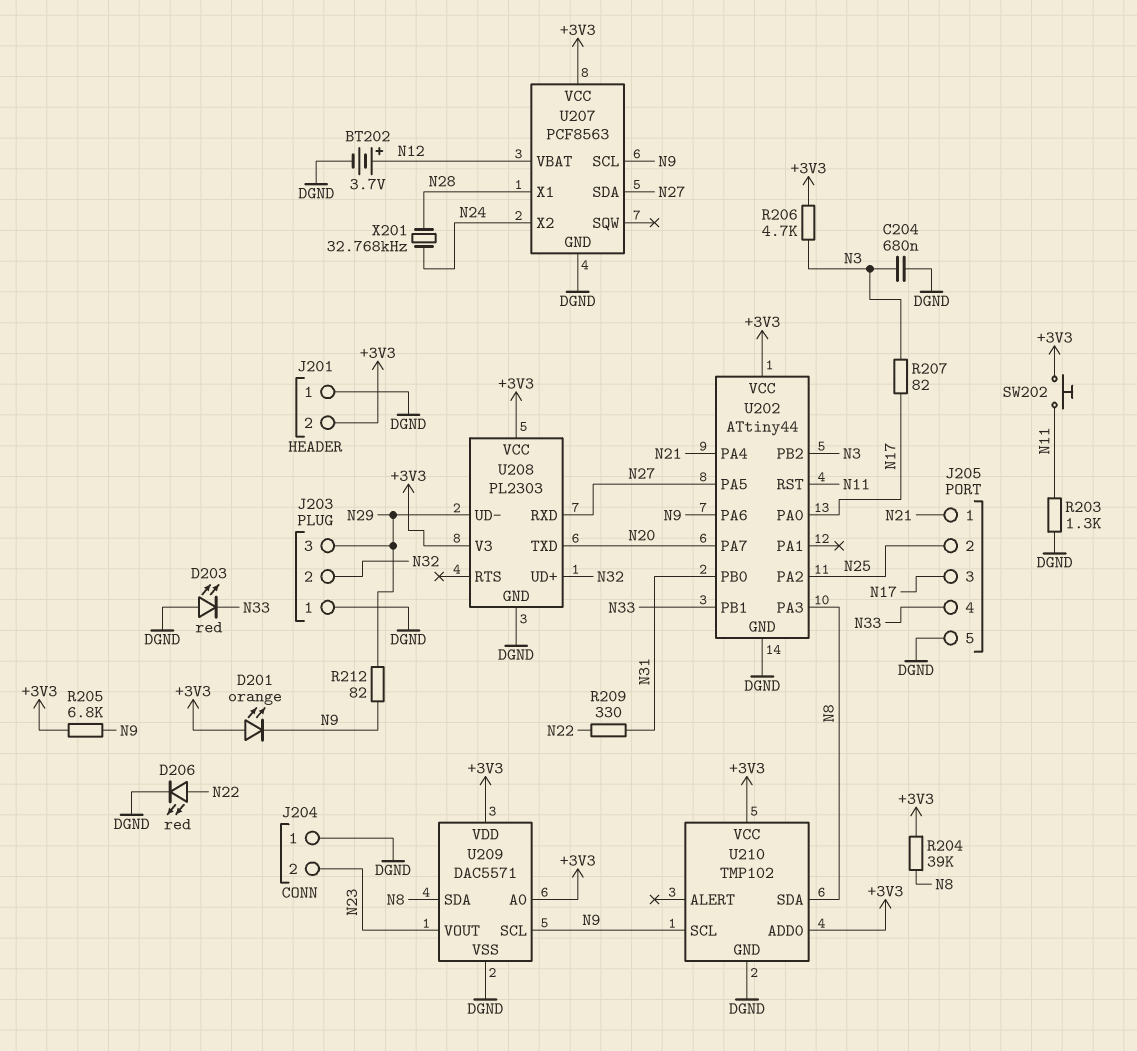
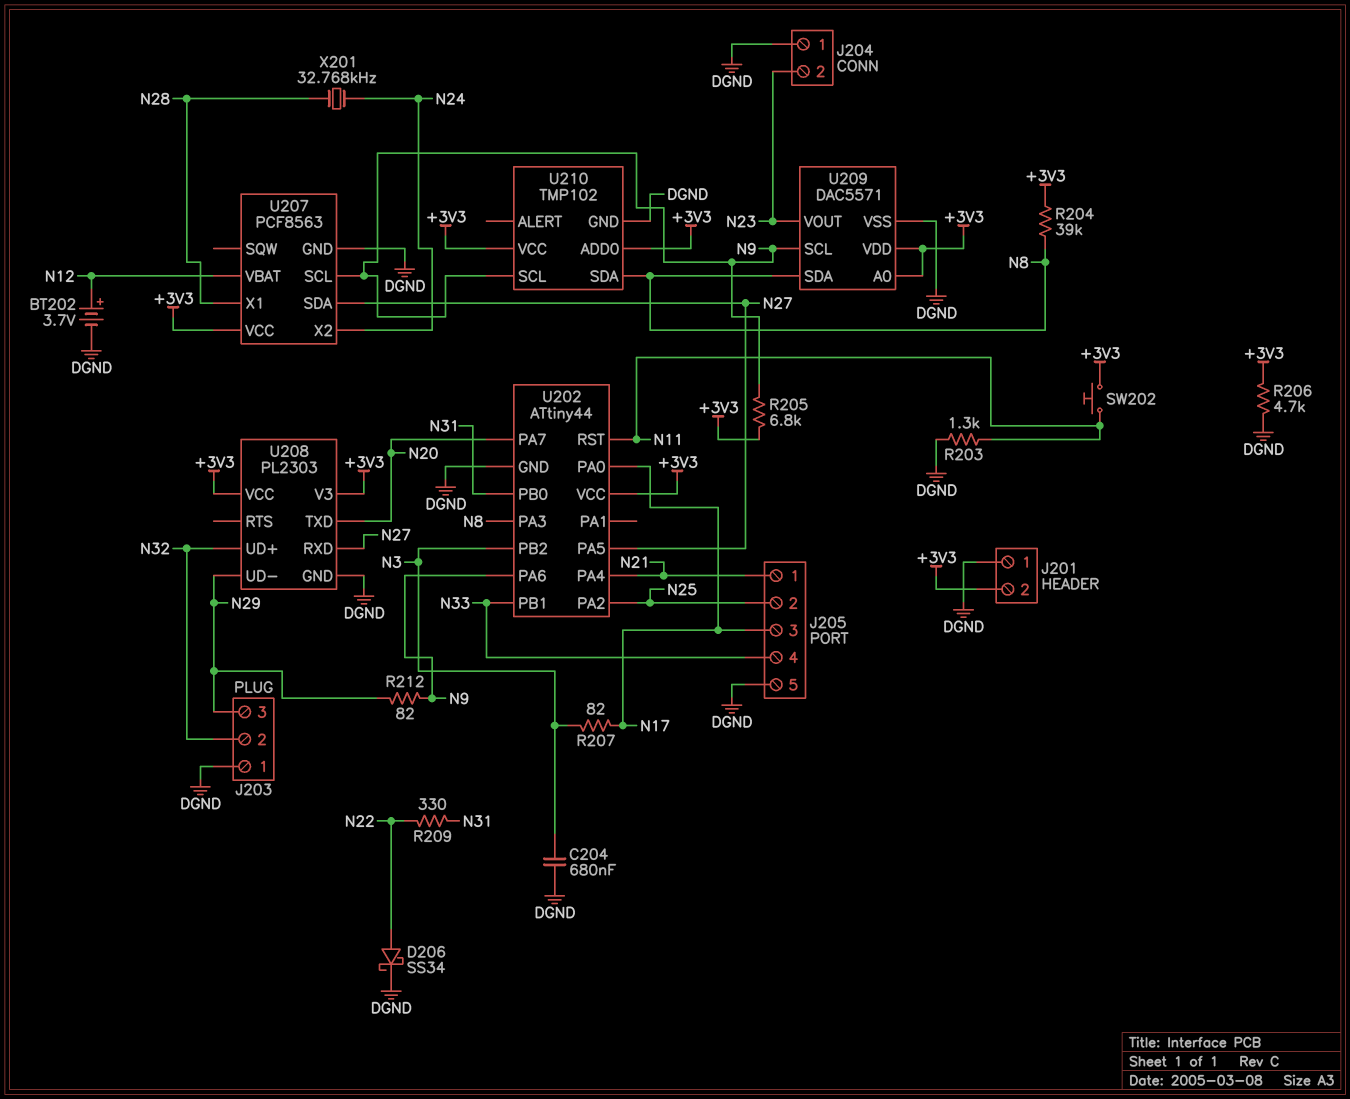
D201: LED orange (A +3V3, K N9) -> none
D203: LED red (A DGND, K N33) -> none
D206: LED red (A N22, K DGND) -> schottky SS34 (A N22, K DGND)
R206: 4.7k (+3V3, N3) -> 4.7k (+3V3, DGND)

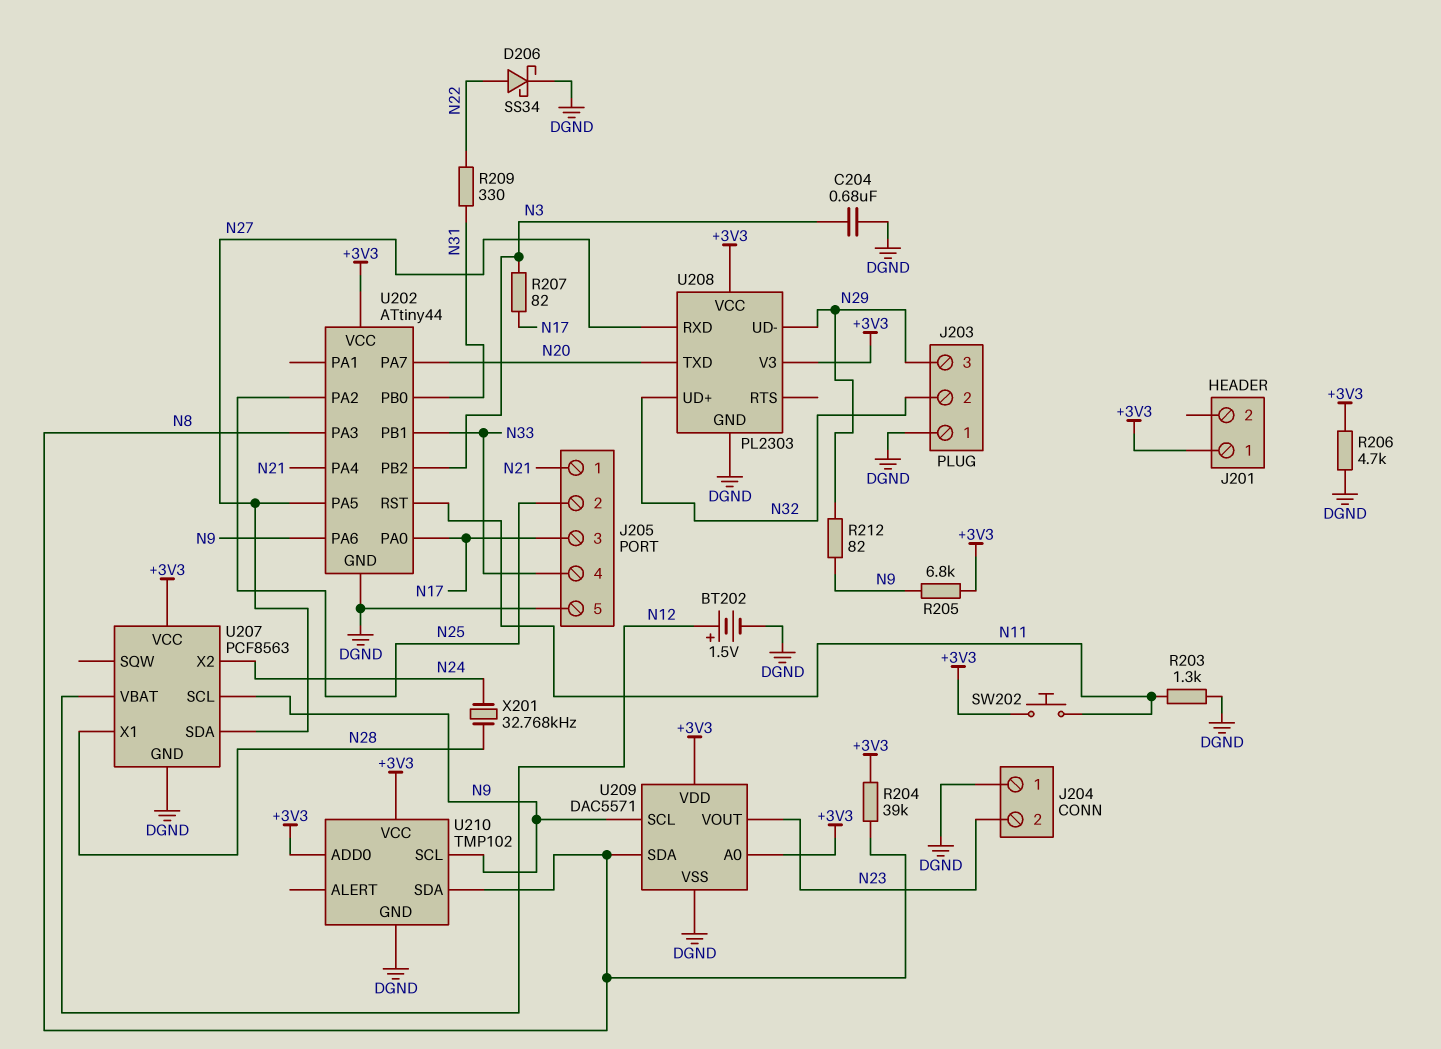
BT202: 3.7V (plus N12, minus DGND) -> 1.5V (plus N12, minus DGND)
J201 pin 1: DGND -> +3V3
J201 pin 2: +3V3 -> none

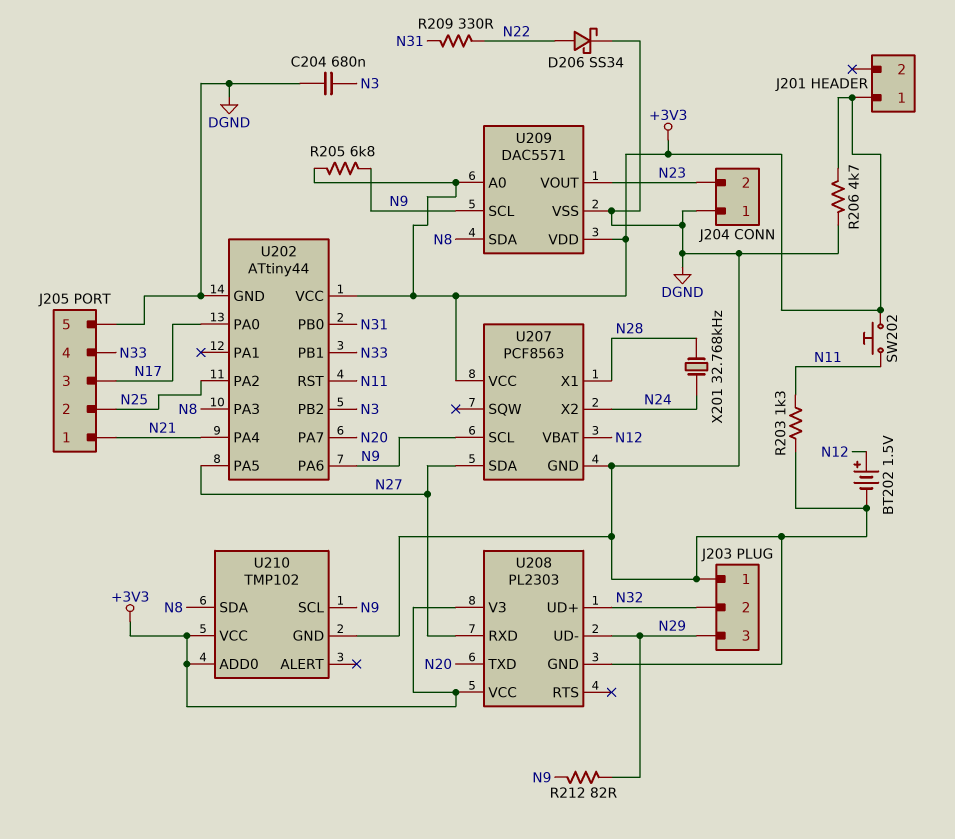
R204: 39k (+3V3, N8) -> none
R207: 82 (N3, N17) -> none

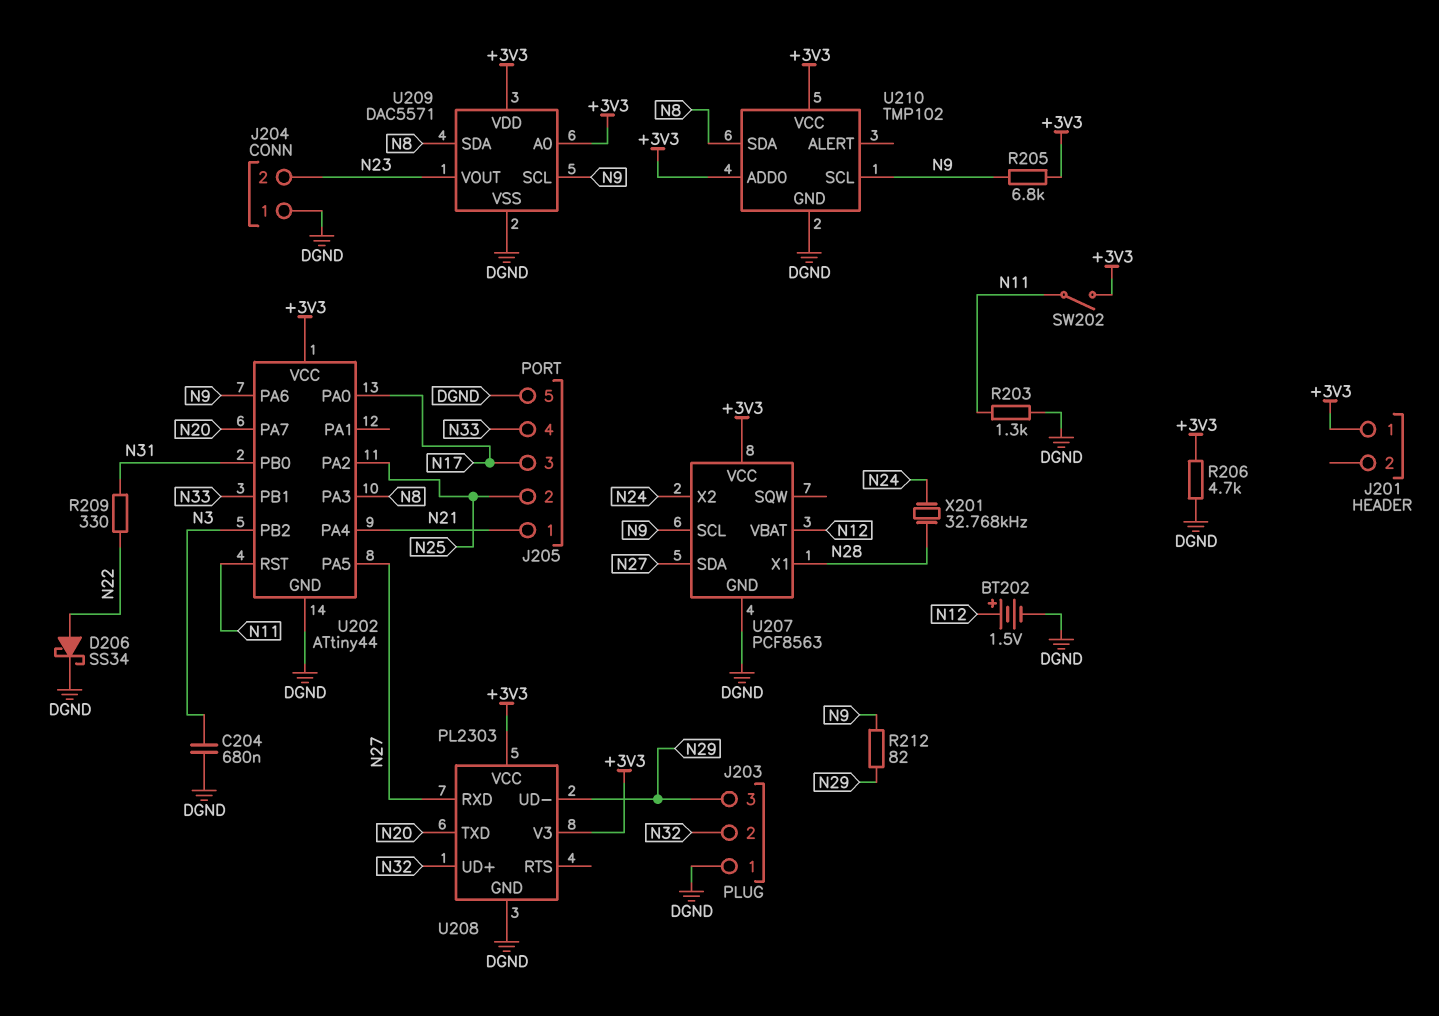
SW202: button (+3V3, N11) -> switch (+3V3, N11)

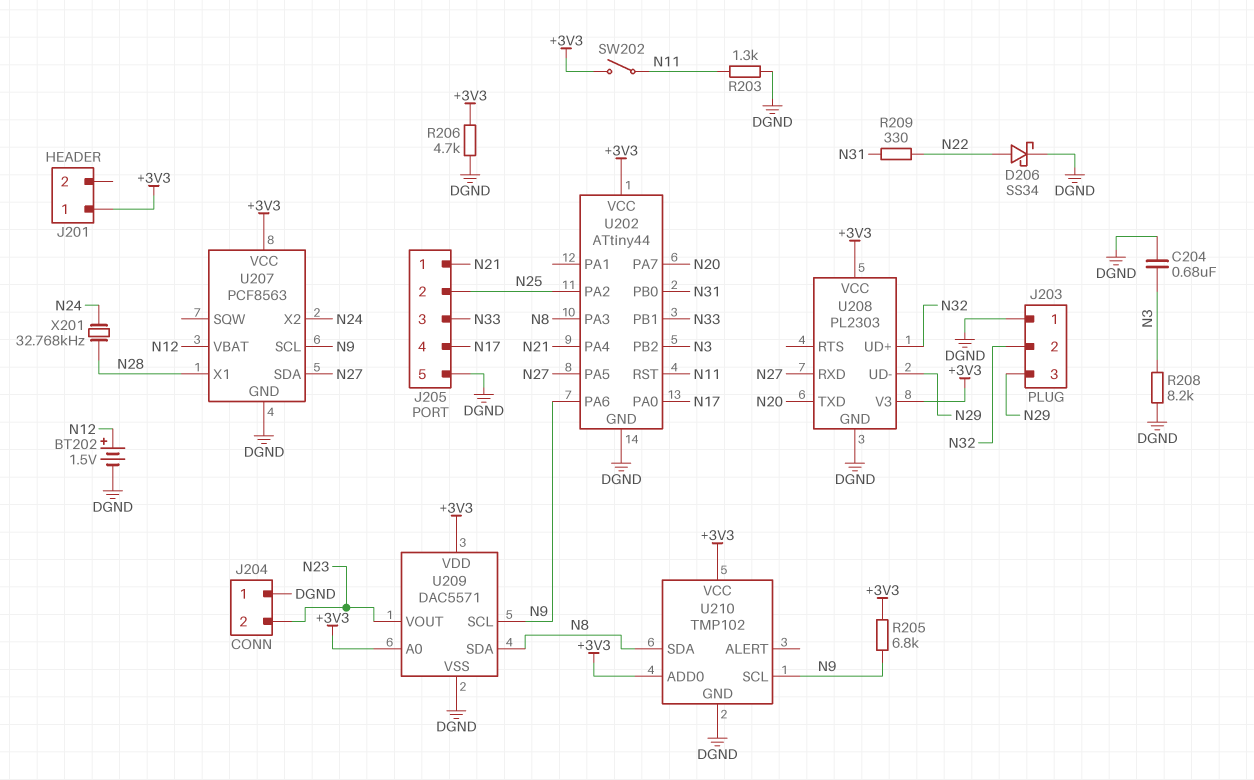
J205 pin 3: N17 -> N33
J205 pin 4: N33 -> N17
R208: none -> 8.2k (DGND, N3)
R212: 82 (N9, N29) -> none

